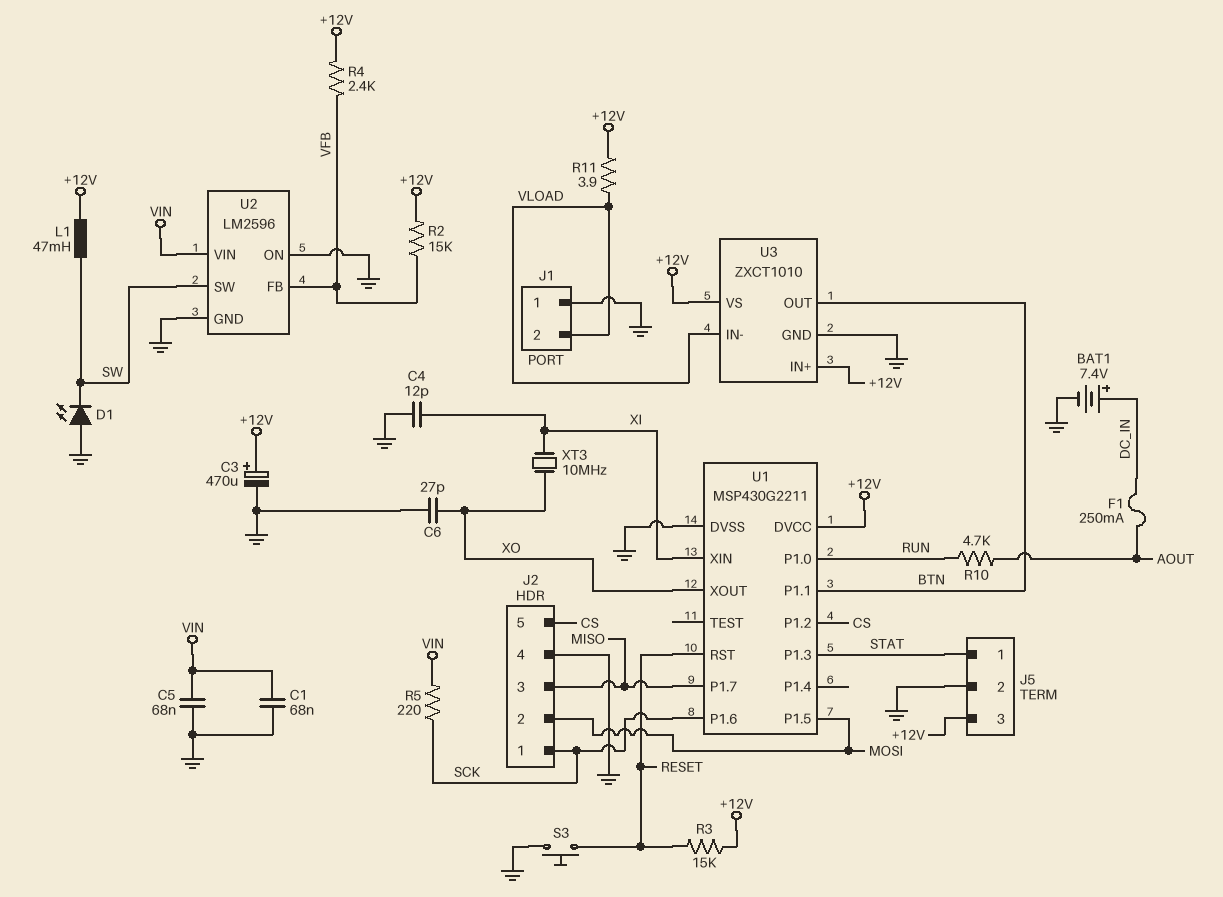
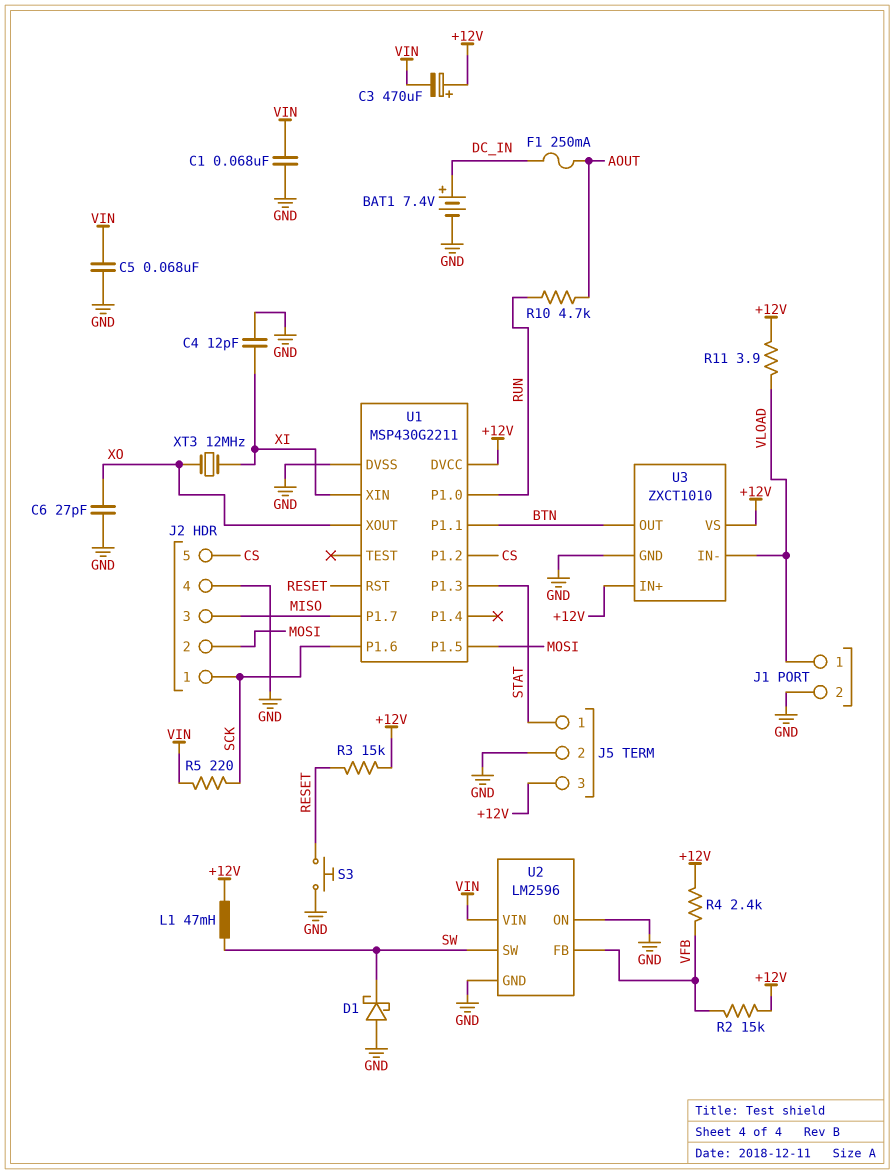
C3: 470uF (plus +12V, minus GND) -> 470uF (plus +12V, minus VIN)
D1: LED (A GND, K SW) -> schottky (A GND, K SW)
J1 pin 1: GND -> VLOAD
J1 pin 2: VLOAD -> GND
XT3: 10MHz (XI, XO) -> 12MHz (XI, XO)

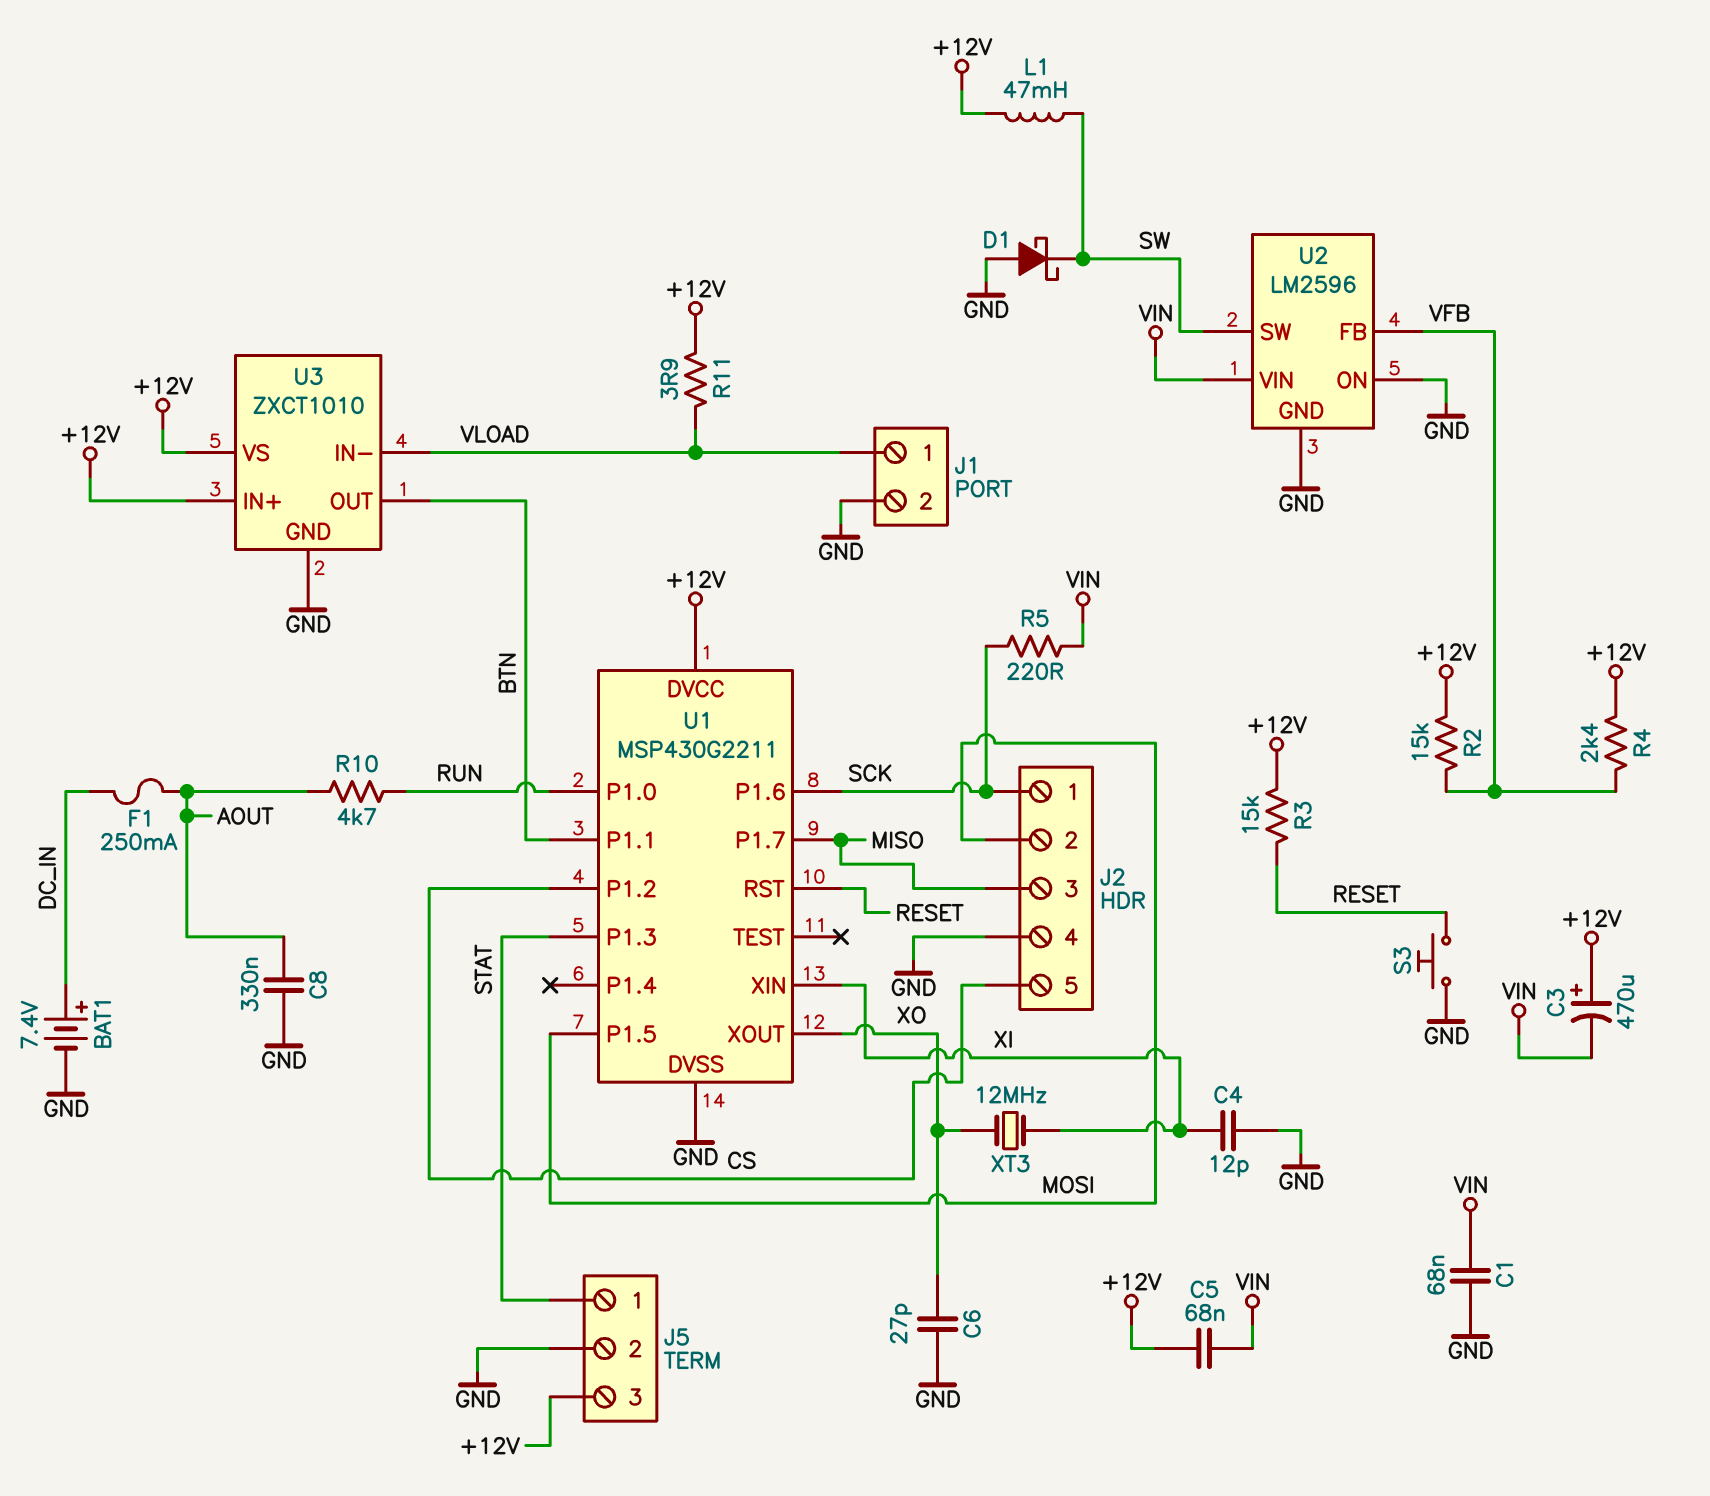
C5: 68nF (GND, VIN) -> 68nF (+12V, VIN)
C8: none -> 330nF (AOUT, GND)

